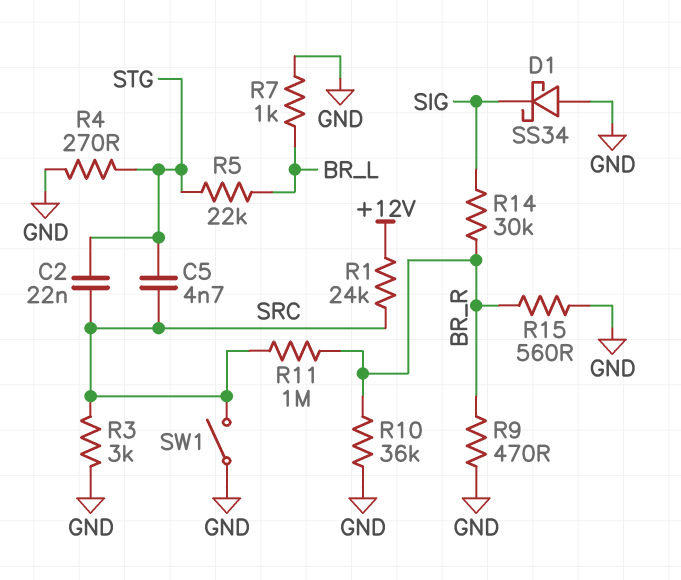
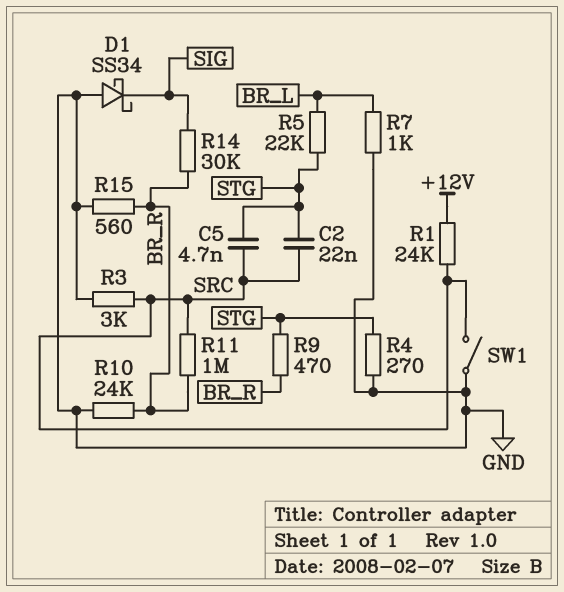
R9: 470 (BR_R, GND) -> 470 (BR_R, STG)
R10: 36k (BR_R, GND) -> 24k (BR_R, GND)

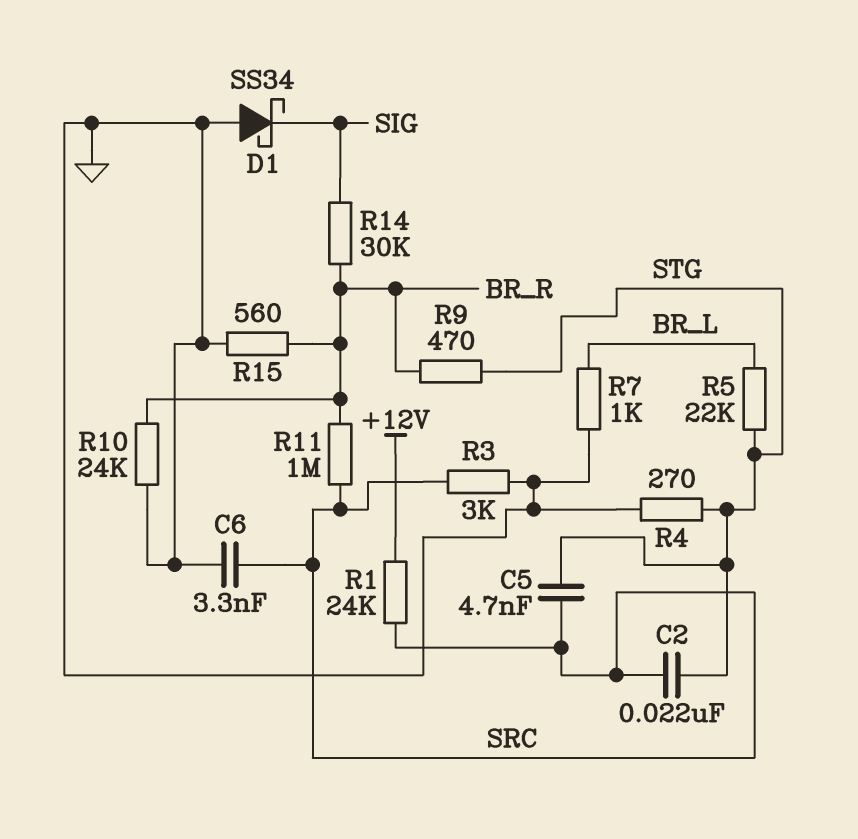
C6: none -> 3.3nF (GND, SRC)
SW1: switch (GND, SRC) -> none

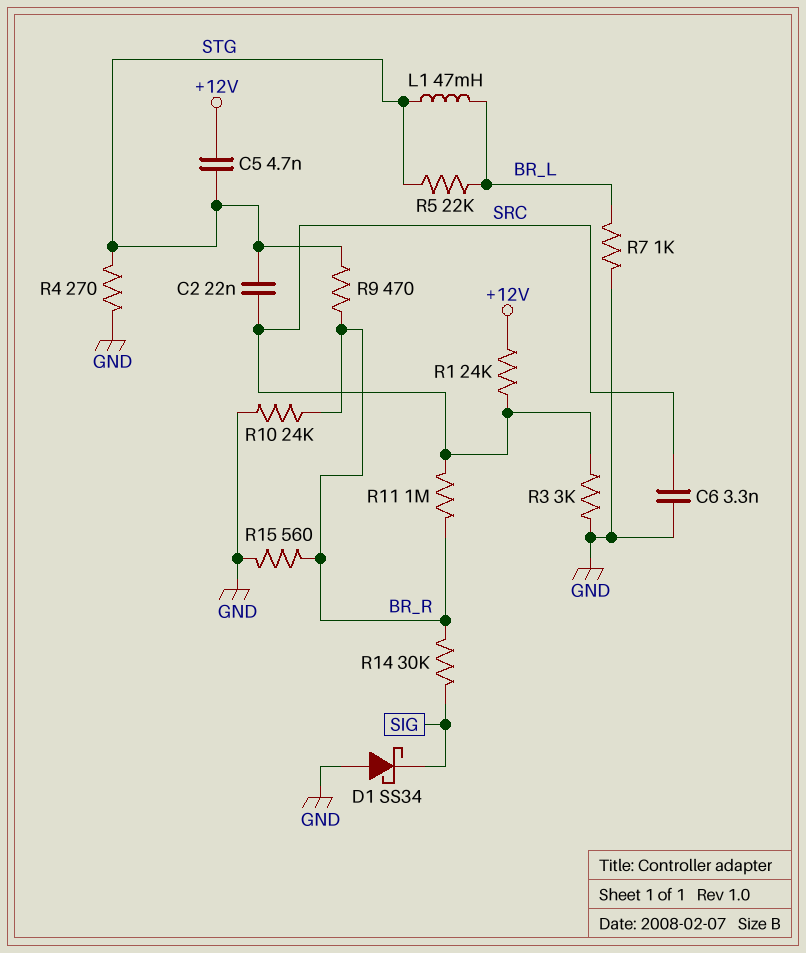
C5: 4.7nF (SRC, STG) -> 4.7nF (+12V, STG)
L1: none -> 47mH (BR_L, STG)

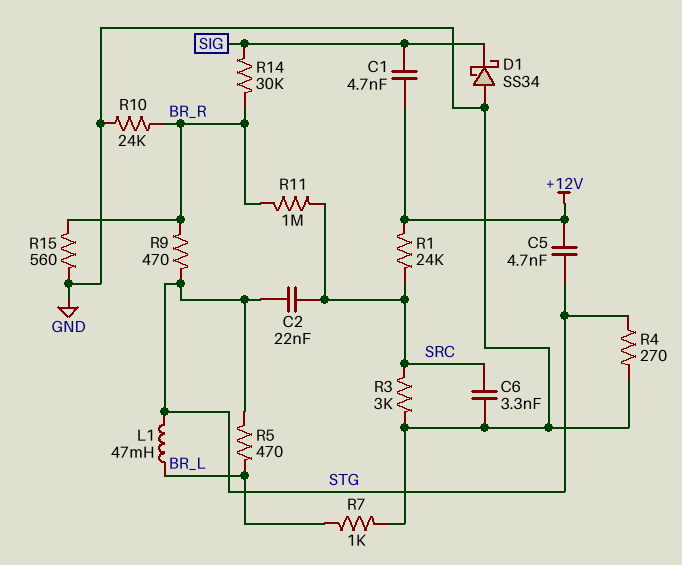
C1: none -> 4.7nF (+12V, SIG)
R5: 22k (BR_L, STG) -> 470 (BR_L, STG)

